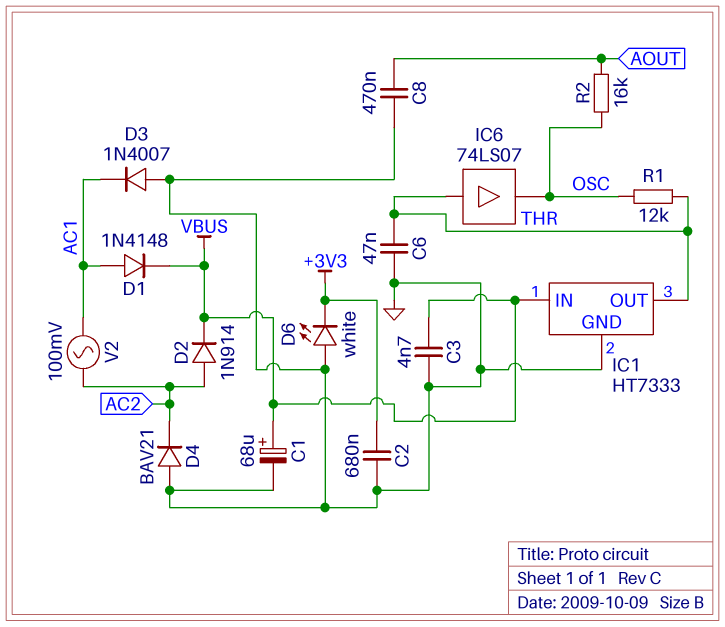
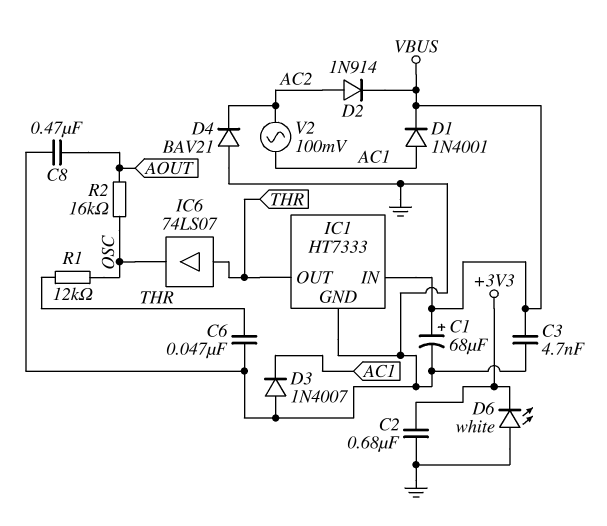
D1: diode 1N4148 (A AC1, K VBUS) -> diode 1N4001 (A AC1, K VBUS)

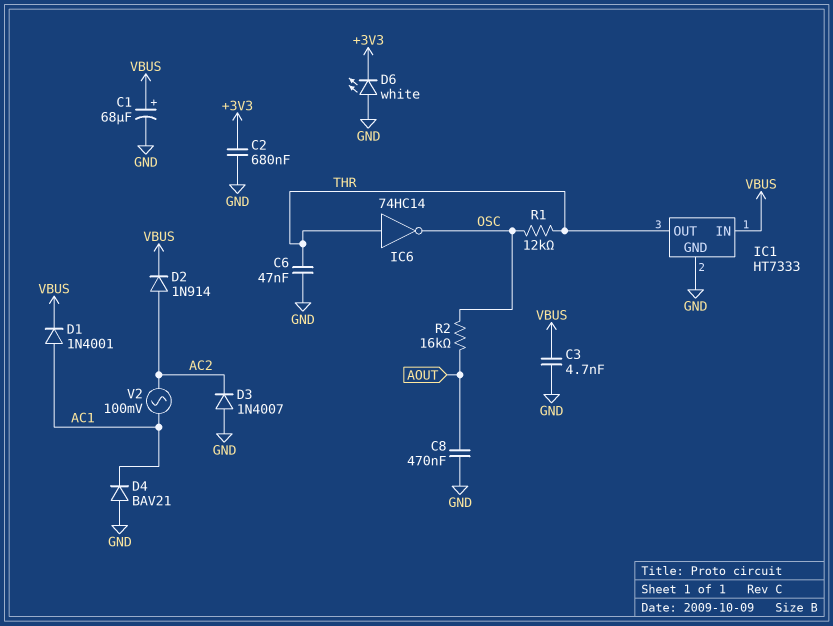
D3: diode 1N4007 (A GND, K AC1) -> diode 1N4007 (A GND, K AC2)
D4: diode BAV21 (A GND, K AC2) -> diode BAV21 (A GND, K AC1)
IC6: buffer 74LS07 (in THR, out OSC) -> NOT 74HC14 (in THR, out OSC)

